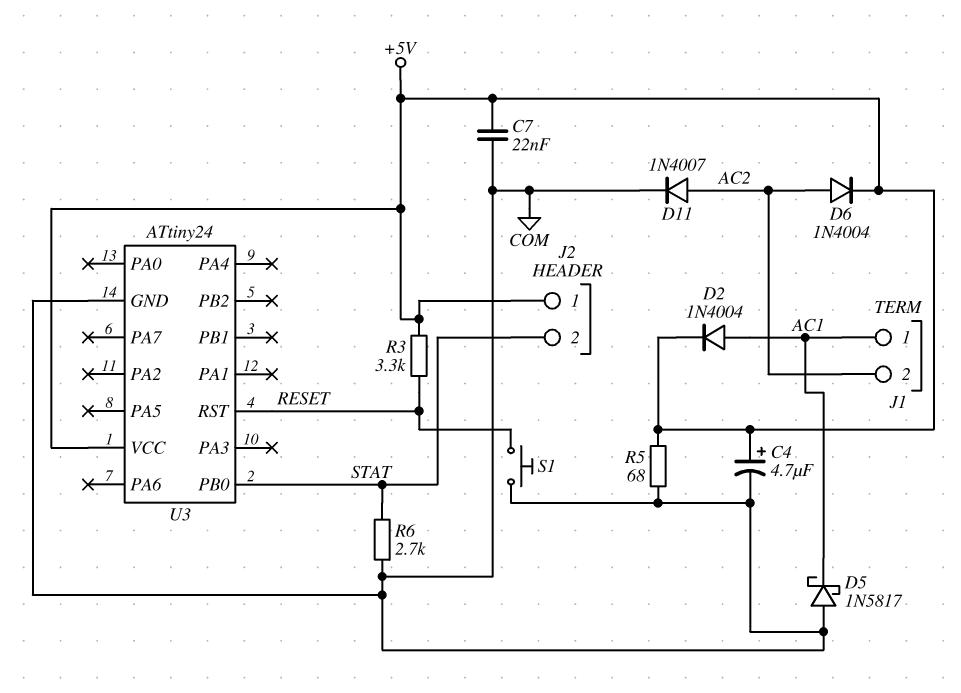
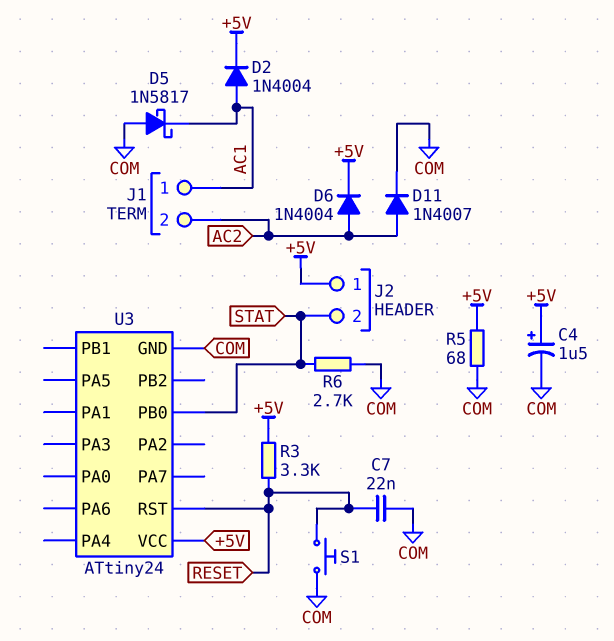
C4: 4.7uF (plus +5V, minus COM) -> 1.5uF (plus +5V, minus COM)
C7: 22nF (+5V, COM) -> 22nF (COM, RESET)

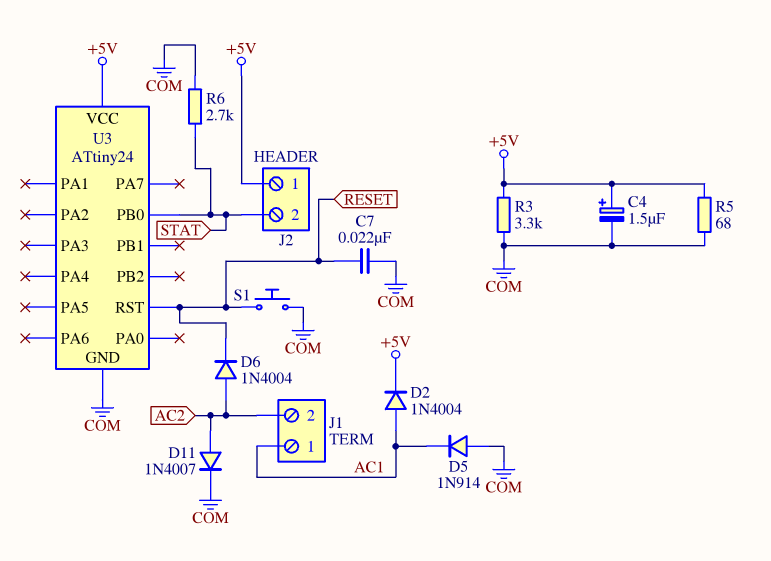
D5: schottky 1N5817 (A COM, K AC1) -> diode 1N914 (A COM, K AC1)
D6: diode 1N4004 (A AC2, K +5V) -> diode 1N4004 (A AC2, K RESET)
R3: 3.3k (+5V, RESET) -> 3.3k (+5V, COM)

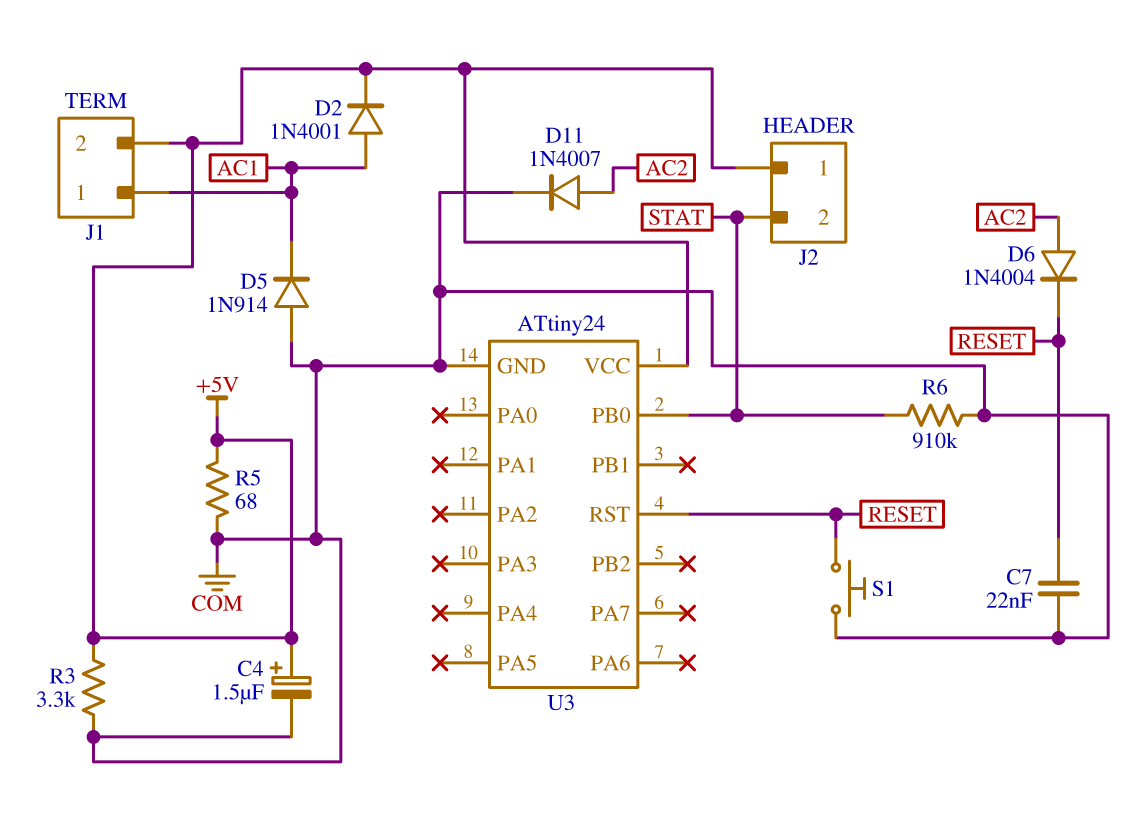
D2: diode 1N4004 (A AC1, K +5V) -> diode 1N4001 (A AC1, K +5V)
J1 pin 2: AC2 -> +5V
R6: 2.7k (COM, STAT) -> 910k (COM, STAT)

